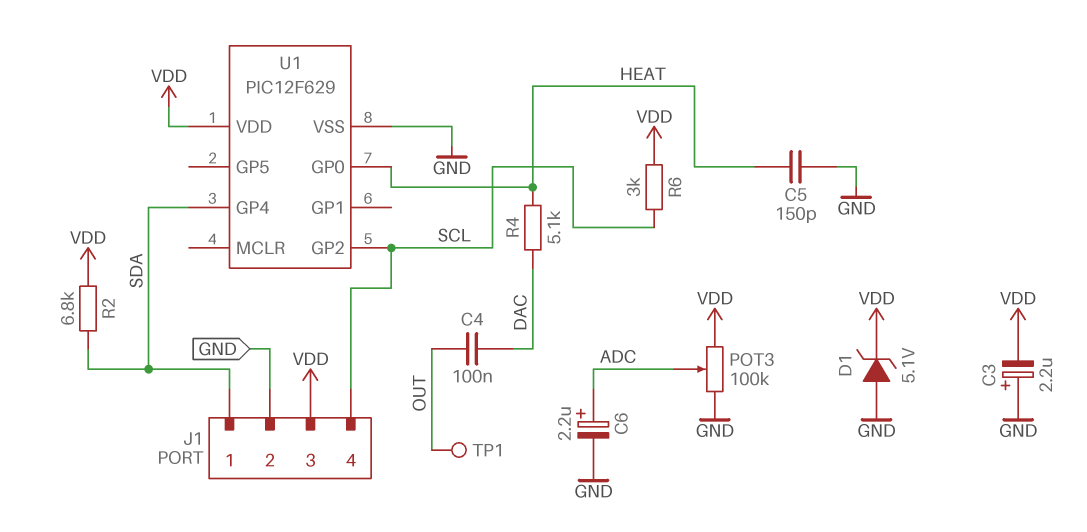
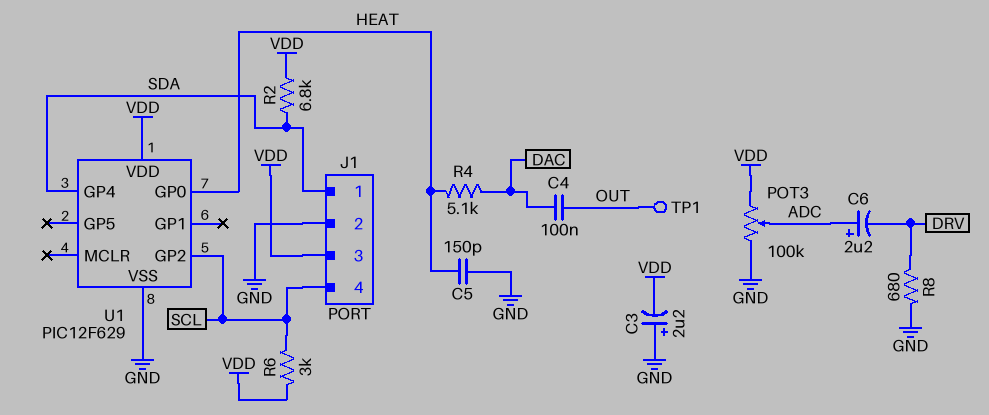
C6: 2.2uF (plus ADC, minus GND) -> 2.2uF (plus ADC, minus DRV)
D1: zener 5.1V (A GND, K VDD) -> none
R8: none -> 680 (DRV, GND)

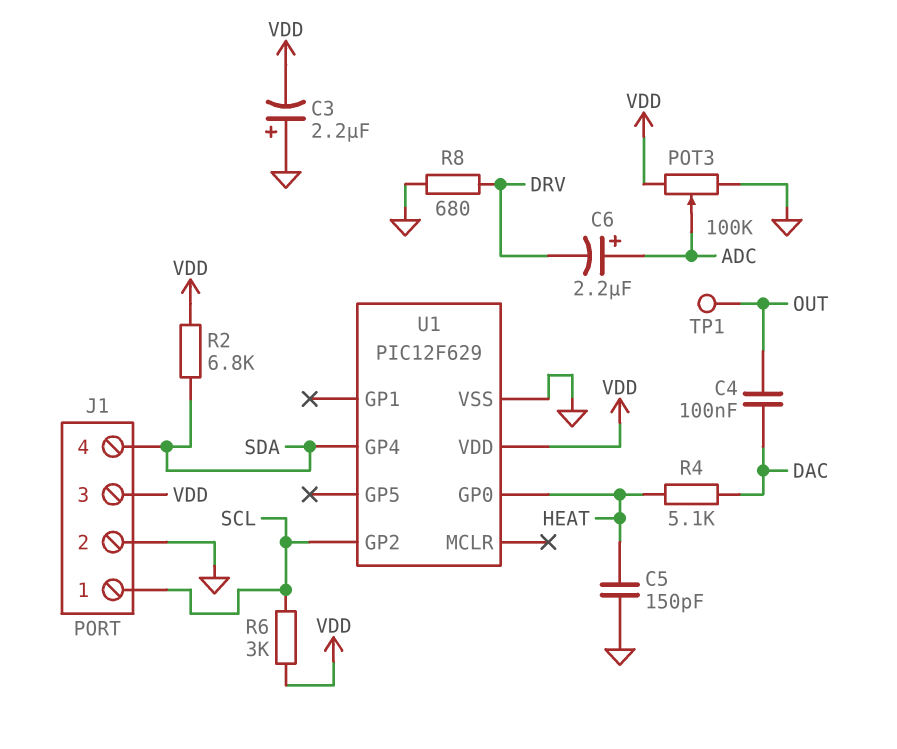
J1 pin 1: SDA -> SCL
J1 pin 4: SCL -> SDA

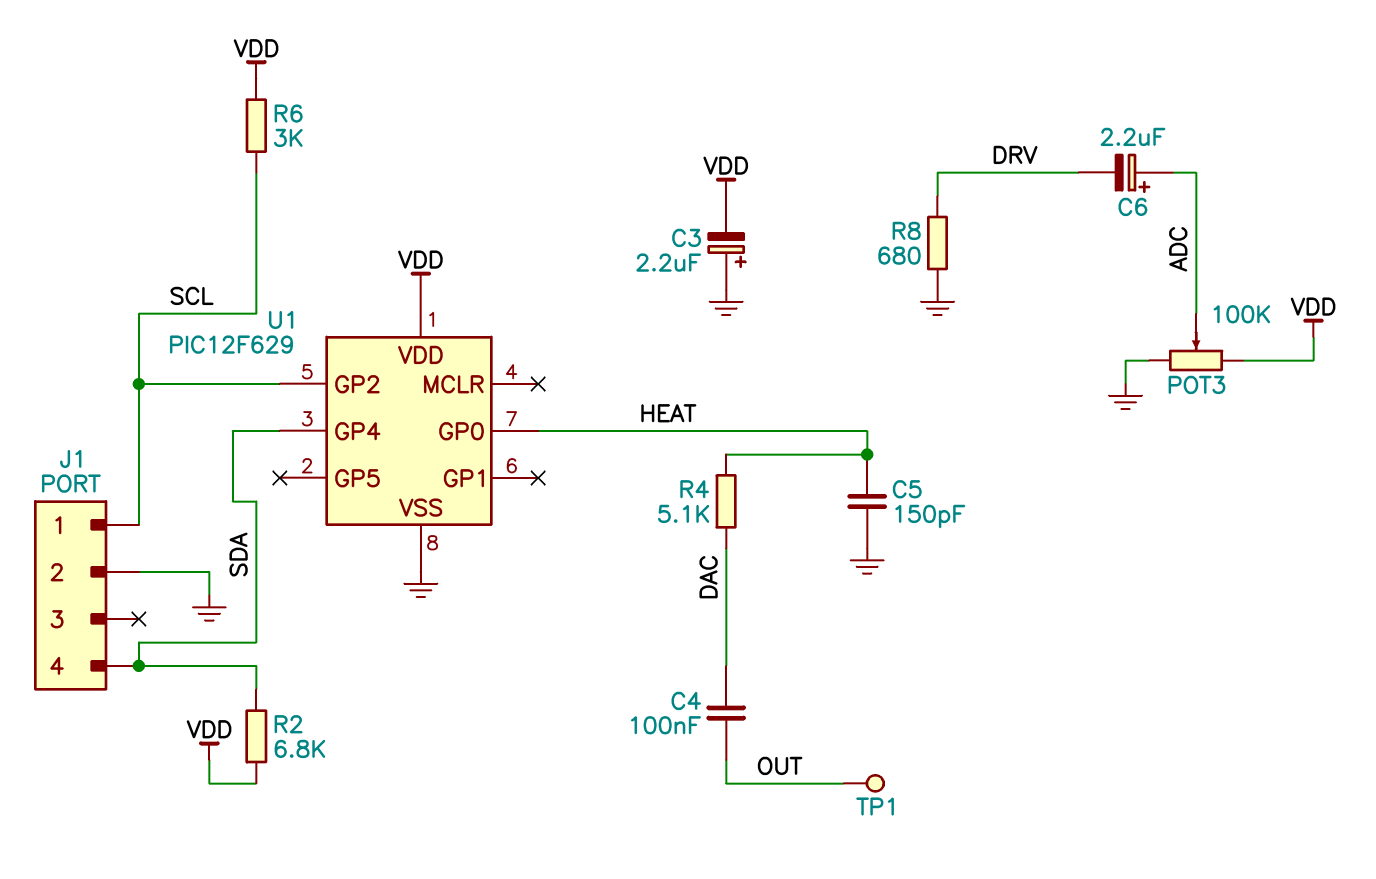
J1 pin 3: VDD -> none

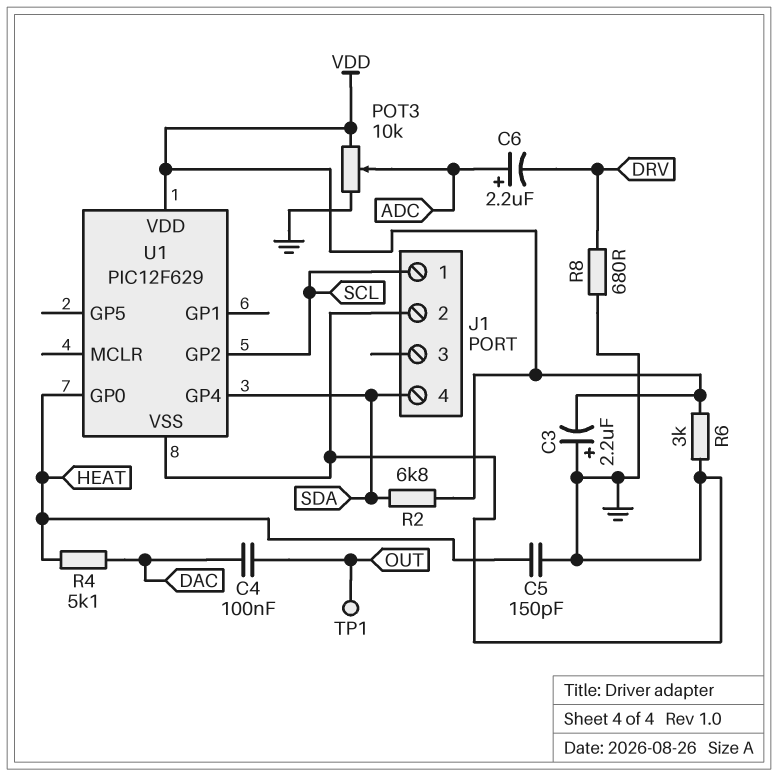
POT3: 100k (GND, VDD, wiper ADC) -> 10k (GND, VDD, wiper ADC)
R6: 3k (SCL, VDD) -> 3k (GND, VDD)

